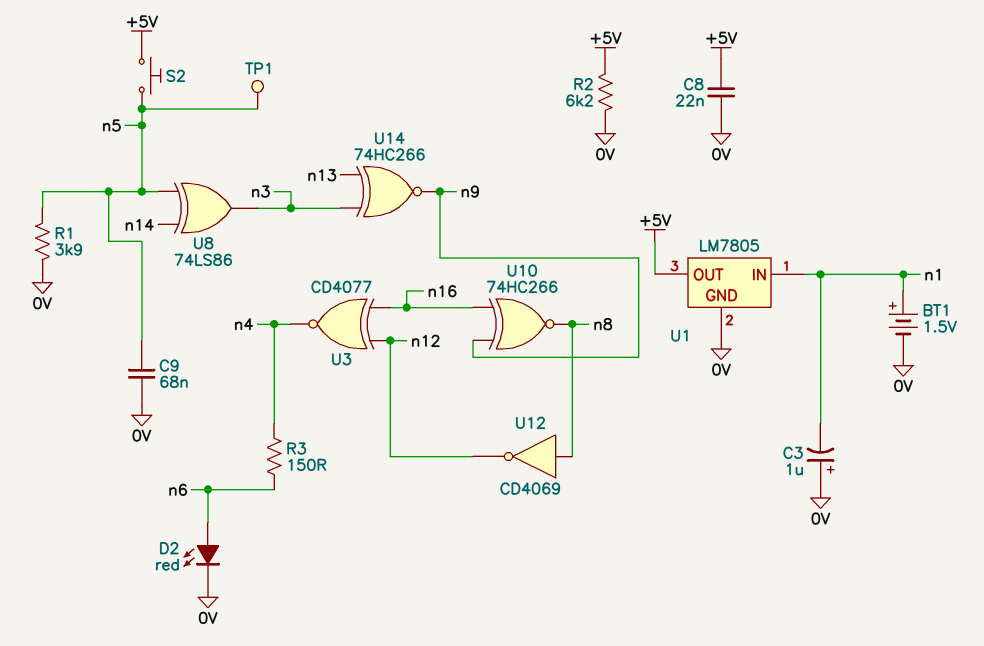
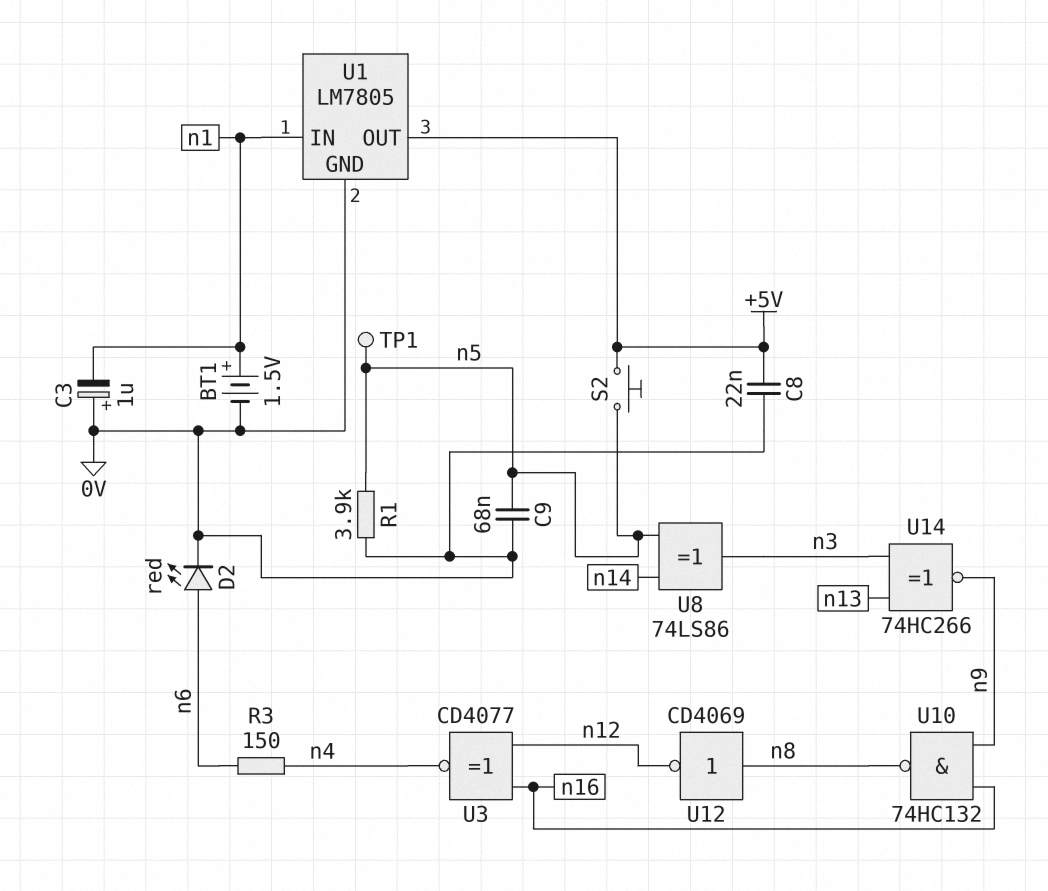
R2: 6.2k (+5V, 0V) -> none
U10: XNOR 74HC266 (in n9, in n16, out n8) -> NAND 74HC132 (in n9, in n16, out n8)

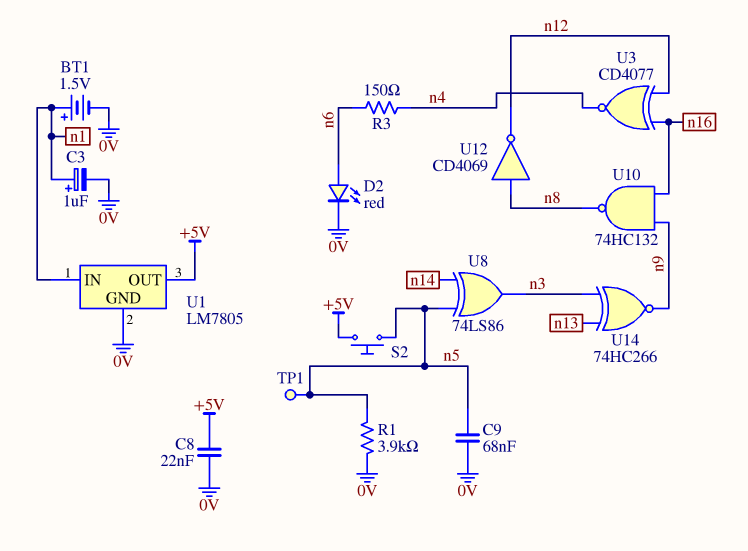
C3: 1uF (plus 0V, minus n1) -> 1uF (plus n1, minus 0V)

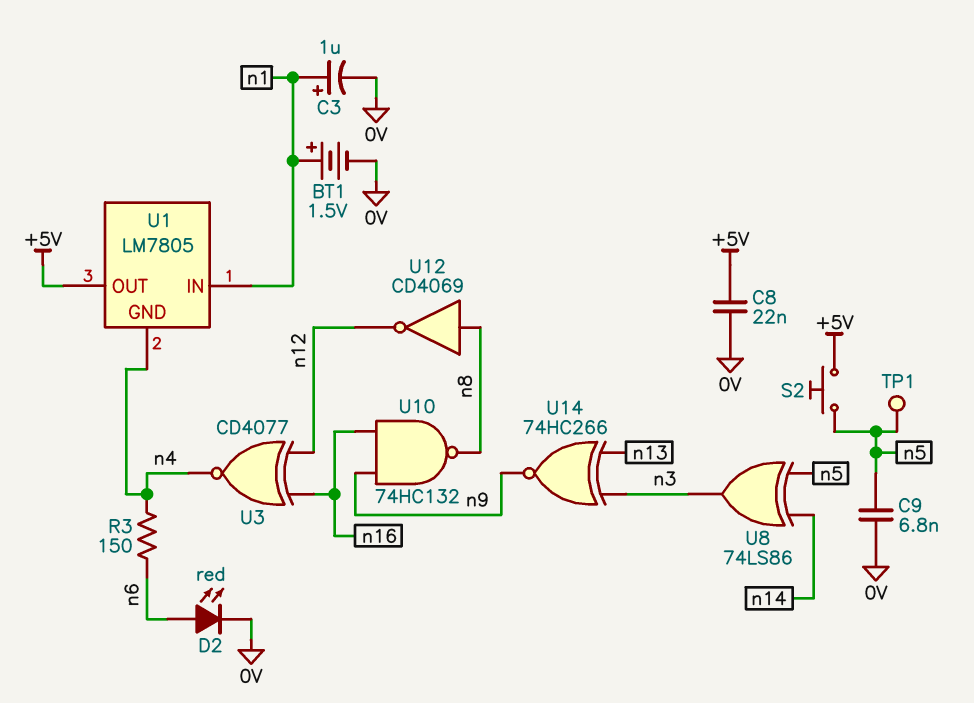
C9: 68nF (0V, n5) -> 6.8nF (0V, n5)
R1: 3.9k (0V, n5) -> none
U1 pin GND: 0V -> n4

